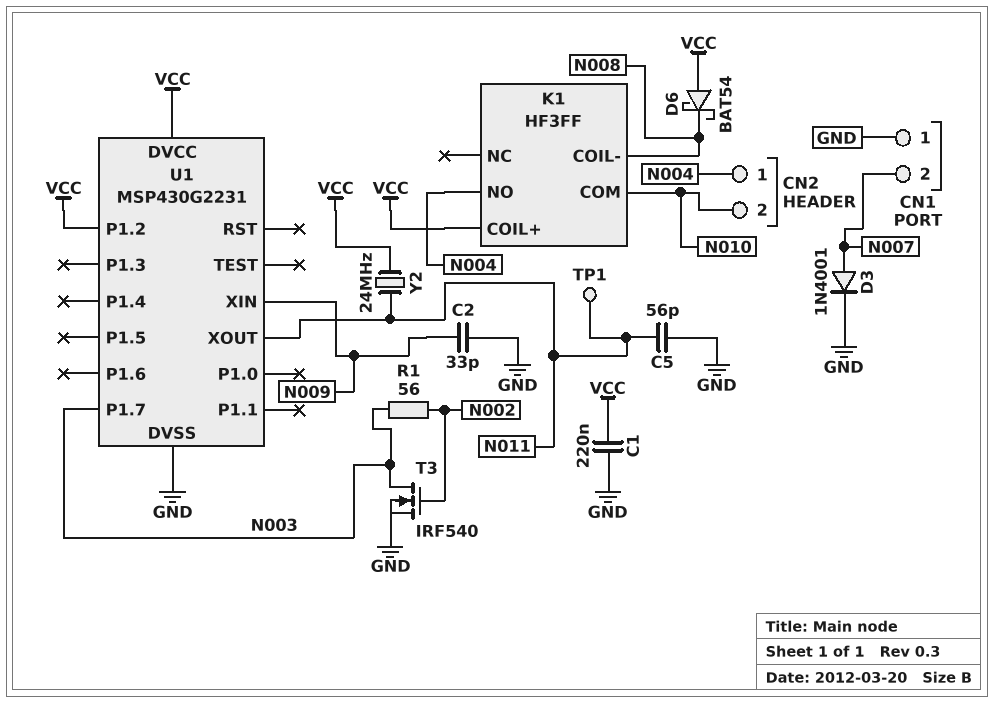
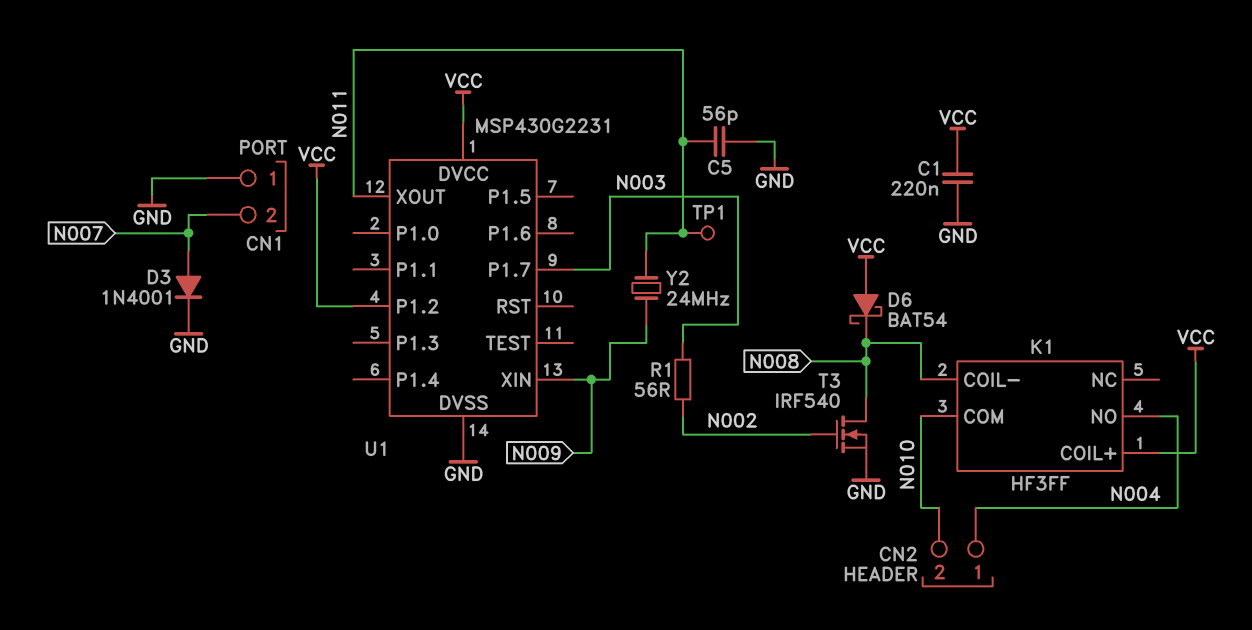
C2: 33pF (GND, N009) -> none
T3: NMOS IRF540 (G N002, D N003, S GND) -> NMOS IRF540 (G N002, D N008, S GND)
Y2: 24MHz (N011, VCC) -> 24MHz (N009, N011)

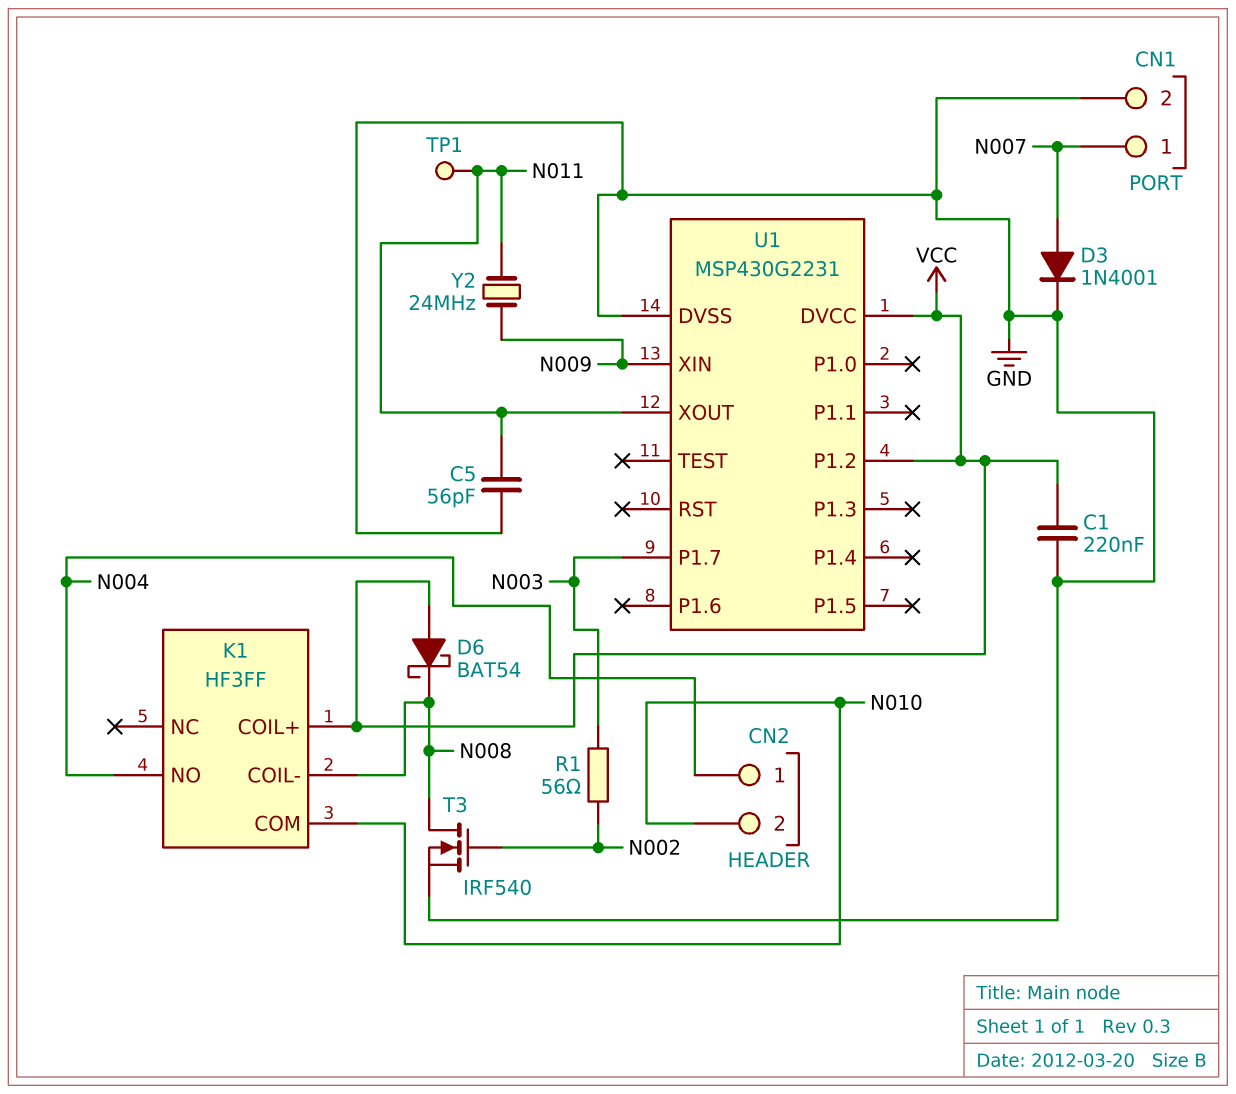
CN1 pin 1: GND -> N007
CN1 pin 2: N007 -> GND

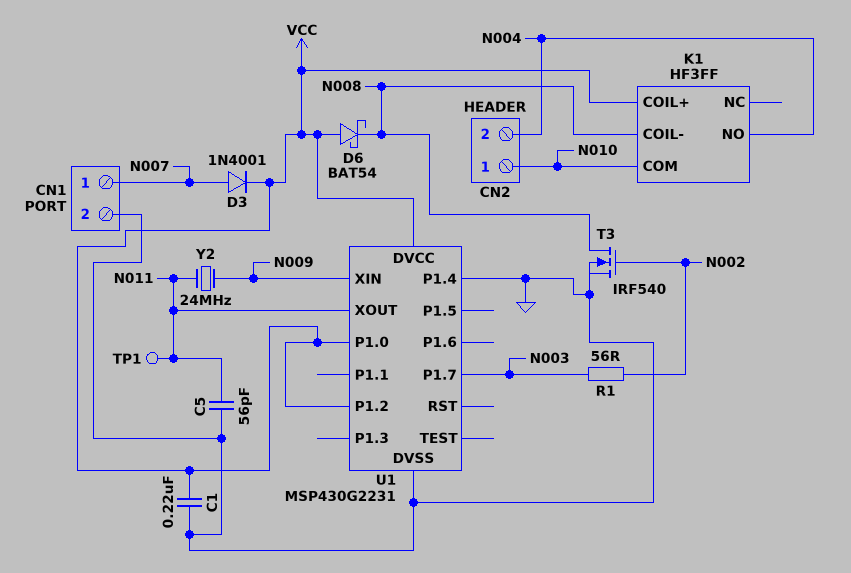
CN2 pin 1: N004 -> N010
CN2 pin 2: N010 -> N004
D3: diode 1N4001 (A N007, K GND) -> diode 1N4001 (A N007, K VCC)
U1 pin P1.0: none -> VCC
U1 pin P1.4: none -> GND

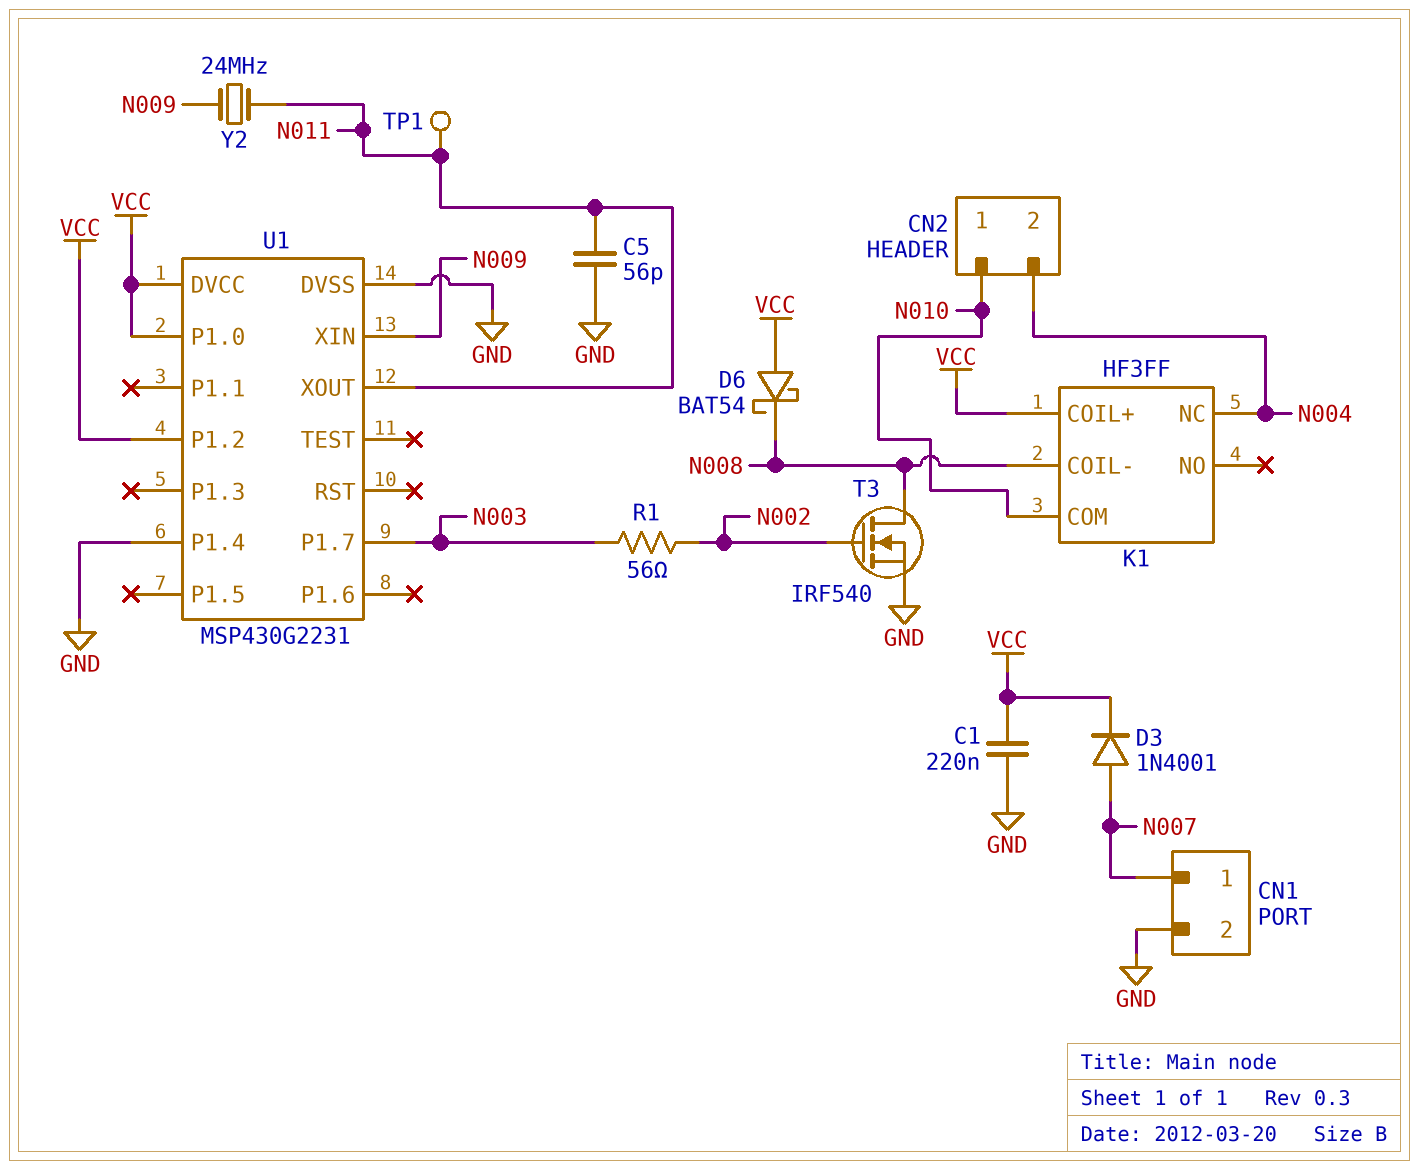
K1 pin NC: none -> N004
K1 pin NO: N004 -> none

